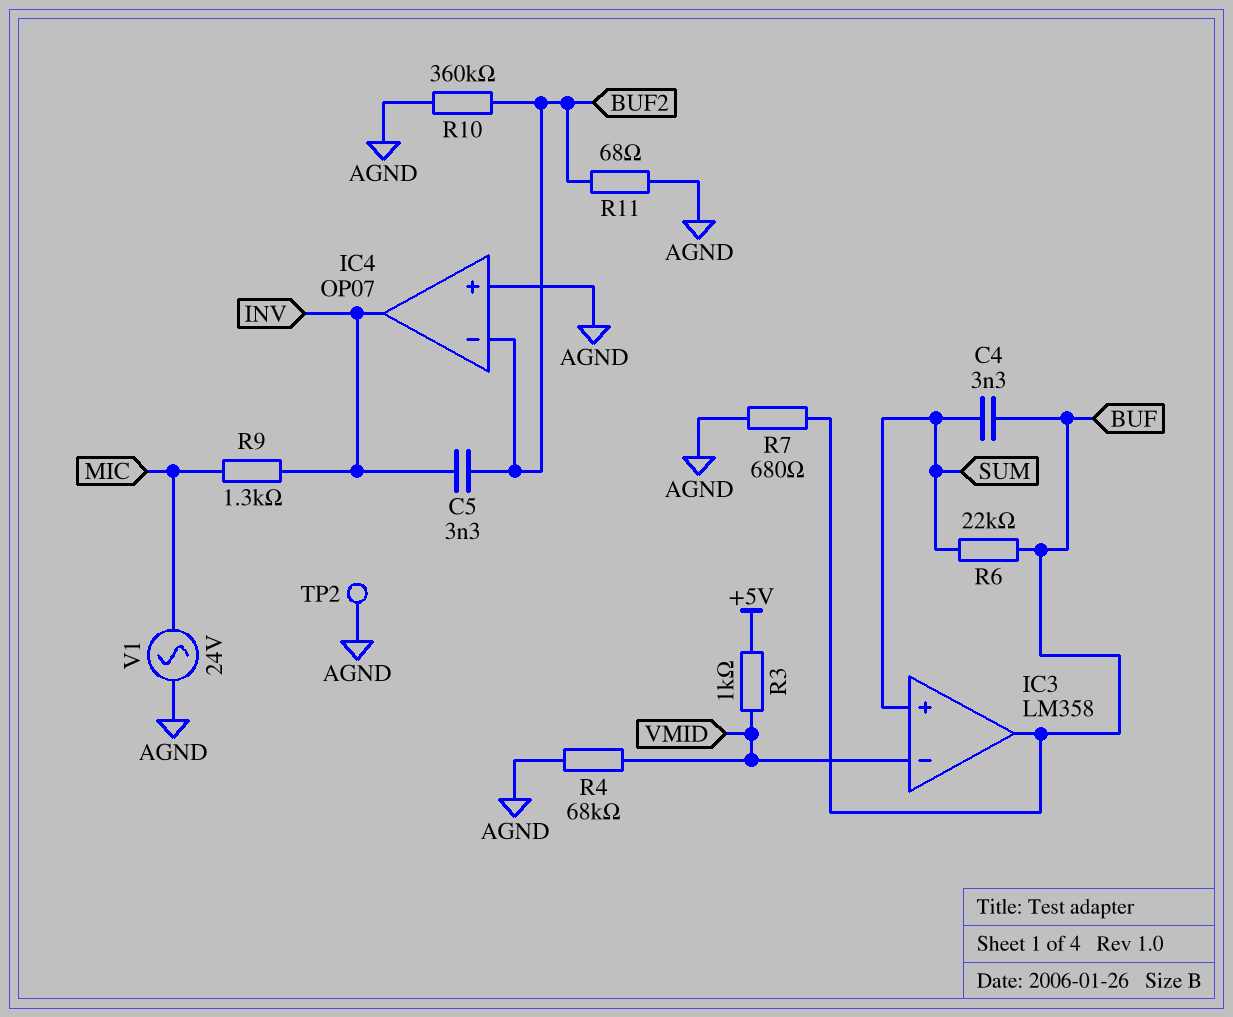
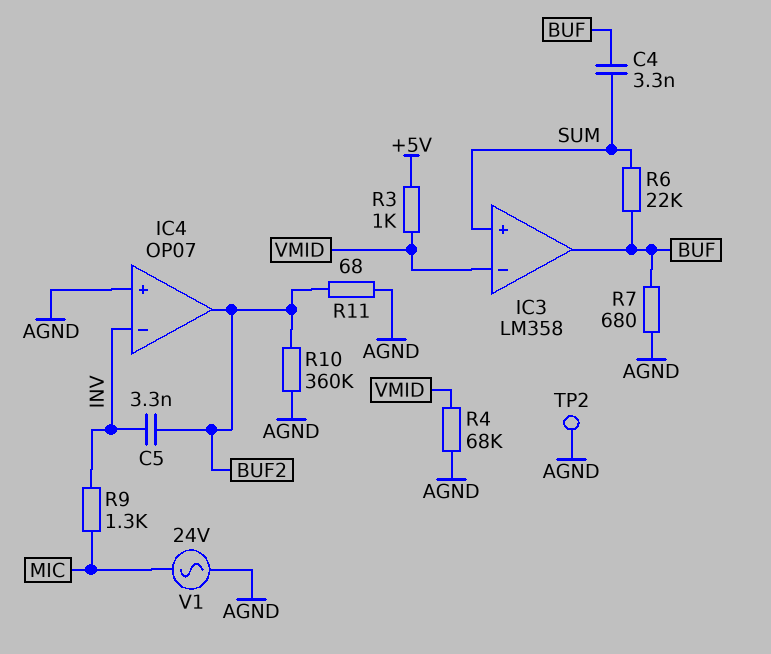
IC4 pin in-: BUF2 -> INV
IC4 pin out: INV -> BUF2

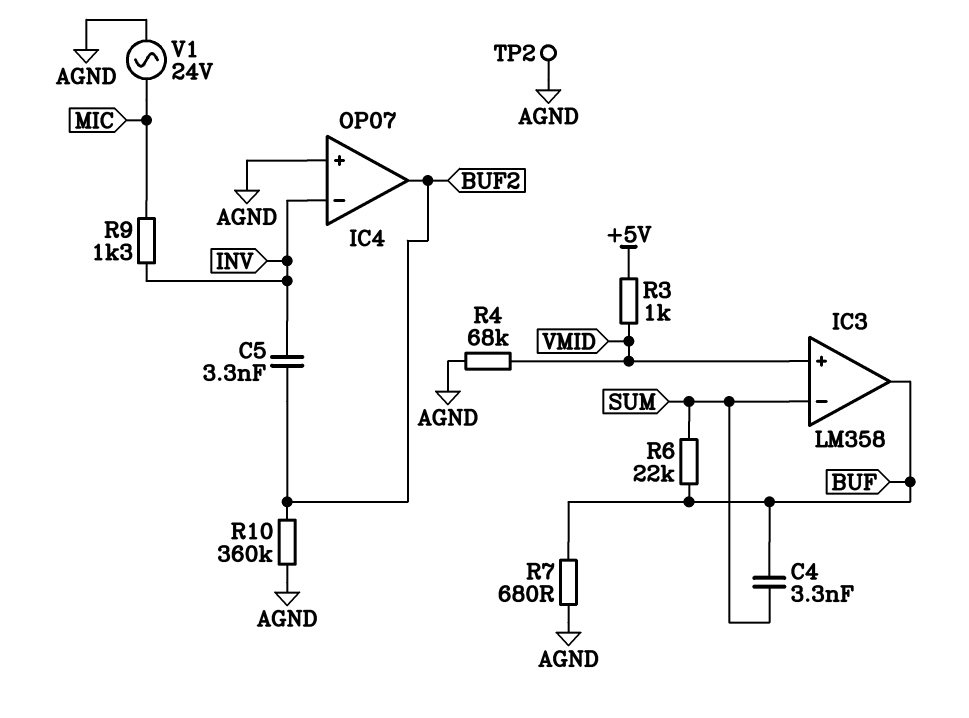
IC3 pin in+: SUM -> VMID
IC3 pin in-: VMID -> SUM
R11: 68 (AGND, BUF2) -> none

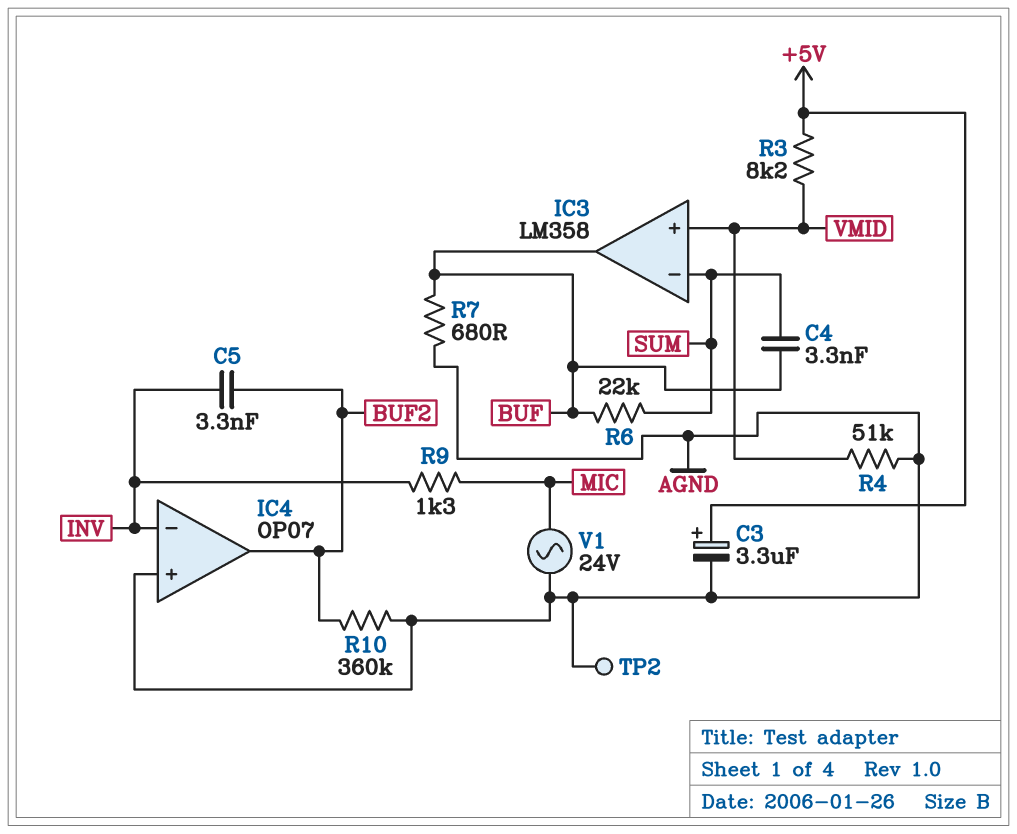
C3: none -> 3.3uF (plus +5V, minus AGND)
R3: 1k (+5V, VMID) -> 8.2k (+5V, VMID)
R4: 68k (AGND, VMID) -> 51k (AGND, VMID)

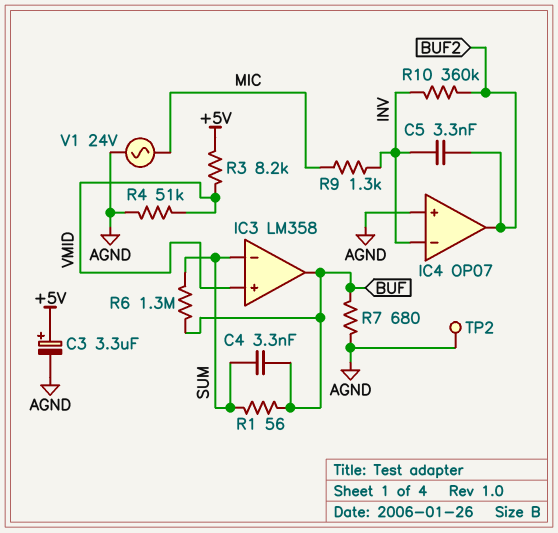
R1: none -> 56 (BUF, SUM)
R6: 22k (BUF, SUM) -> 1.3M (BUF, SUM)
R10: 360k (AGND, BUF2) -> 360k (BUF2, INV)

